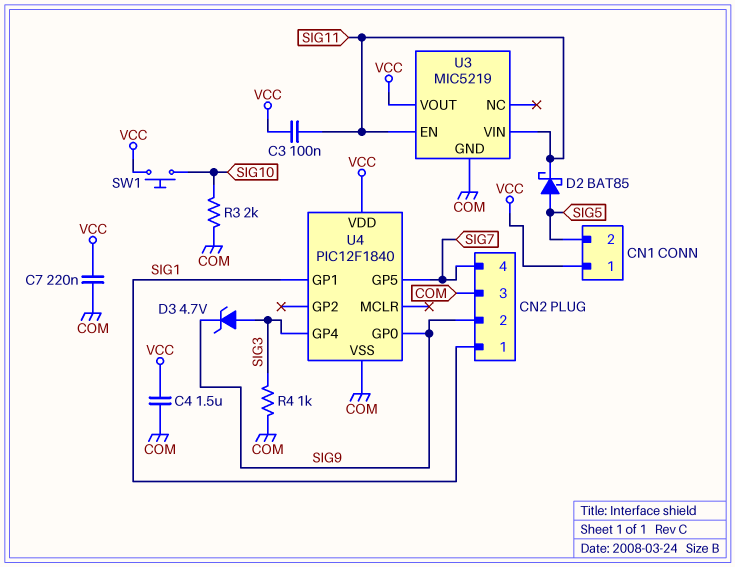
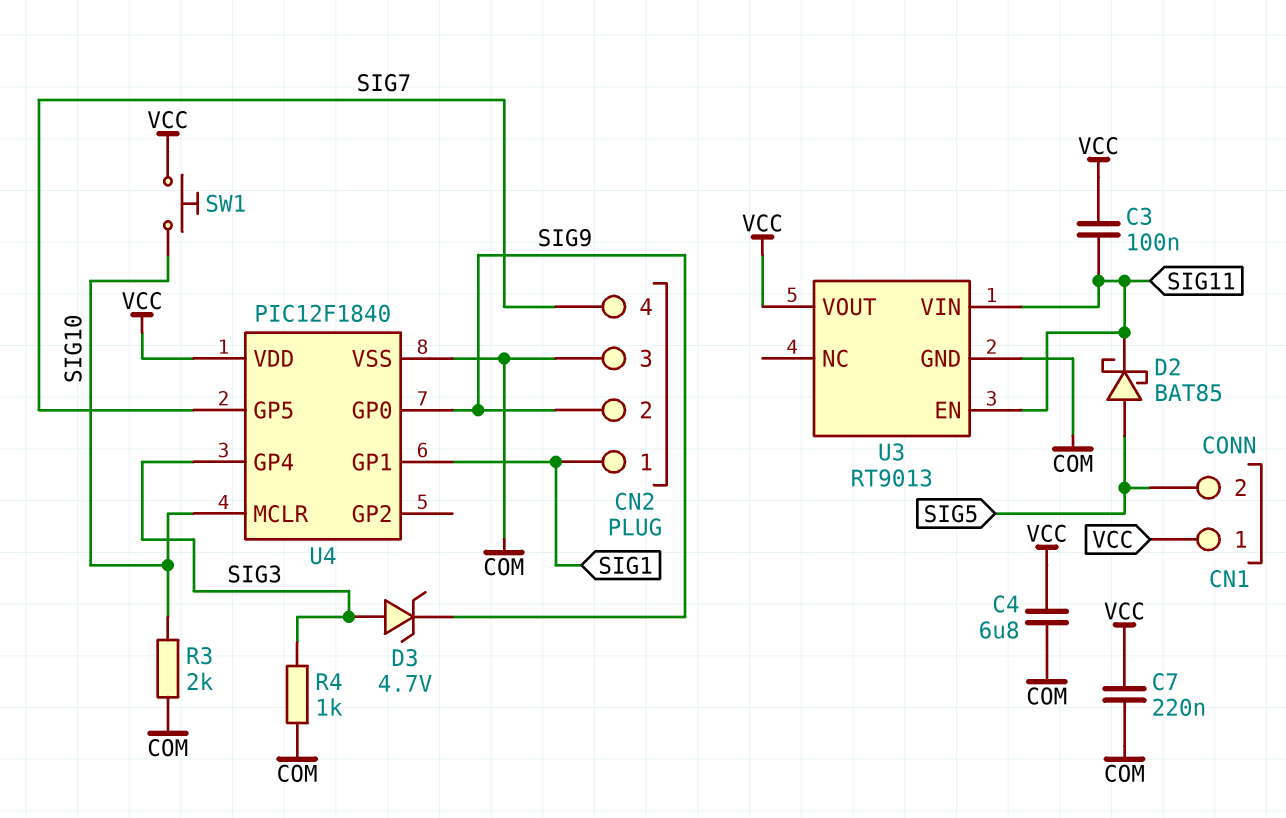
C4: 1.5uF (COM, VCC) -> 6.8uF (COM, VCC)
U3: MIC5219 -> RT9013
U4 pin MCLR: none -> SIG10

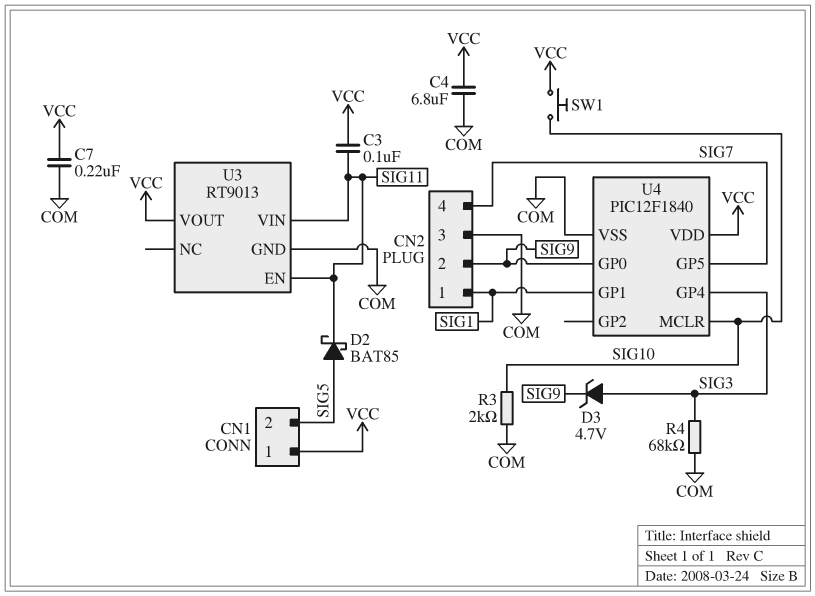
R4: 1k (COM, SIG3) -> 68k (COM, SIG3)

